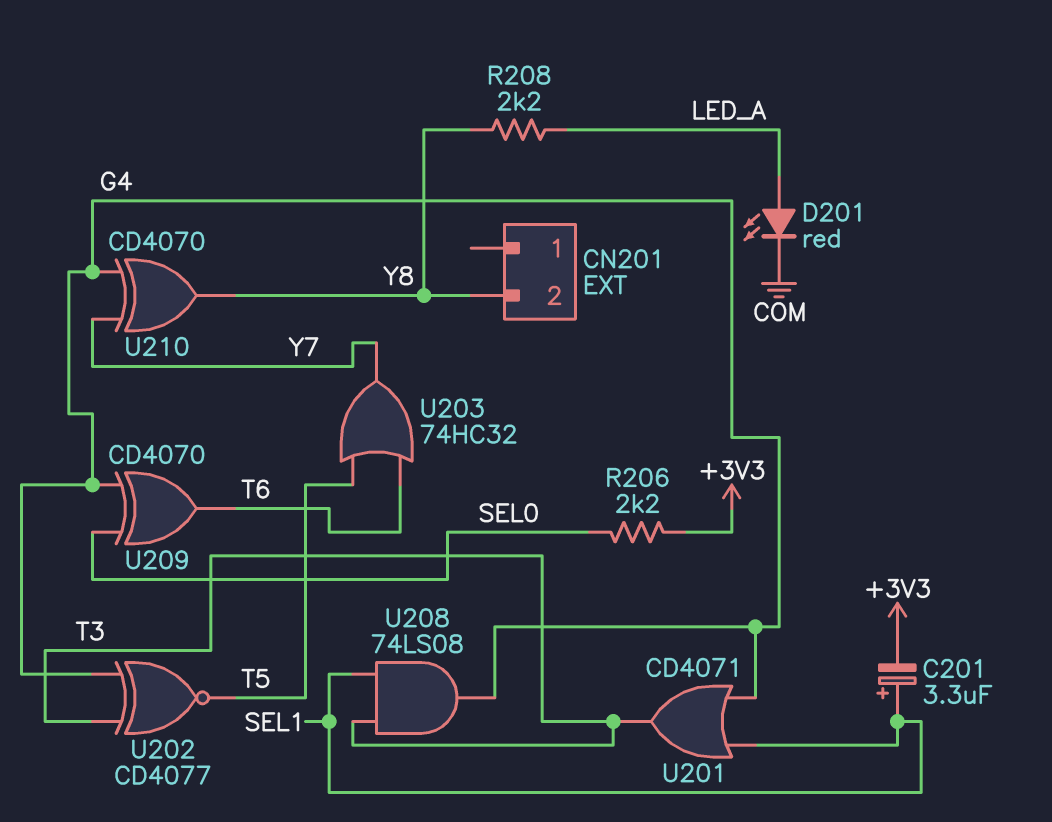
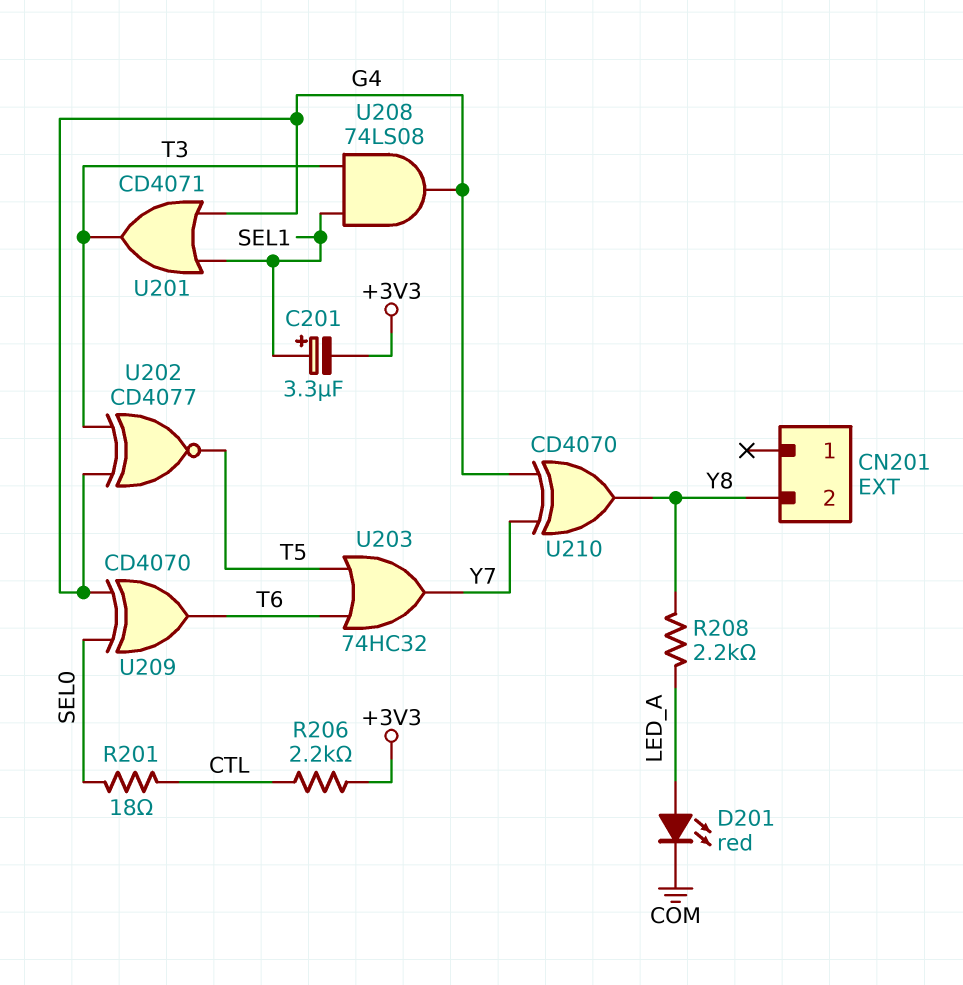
R201: none -> 18 (CTL, SEL0)
R206: 2.2k (+3V3, SEL0) -> 2.2k (+3V3, CTL)

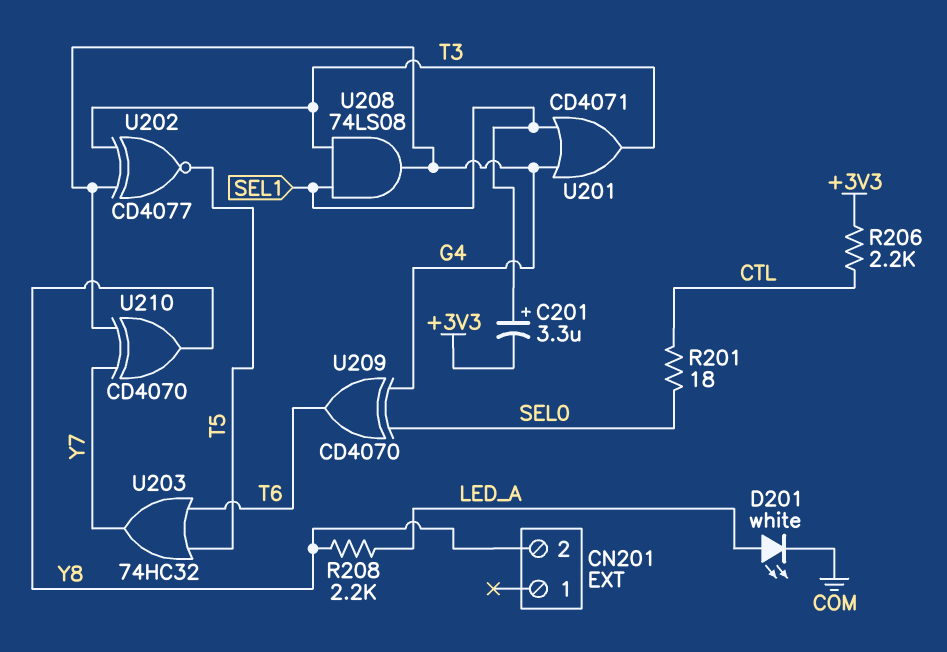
D201: LED red (A LED_A, K COM) -> LED white (A LED_A, K COM)

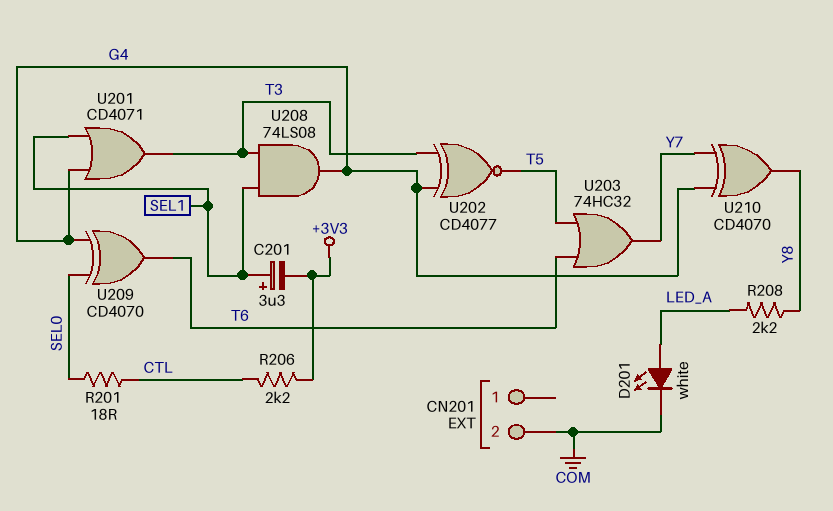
CN201 pin 2: Y8 -> COM

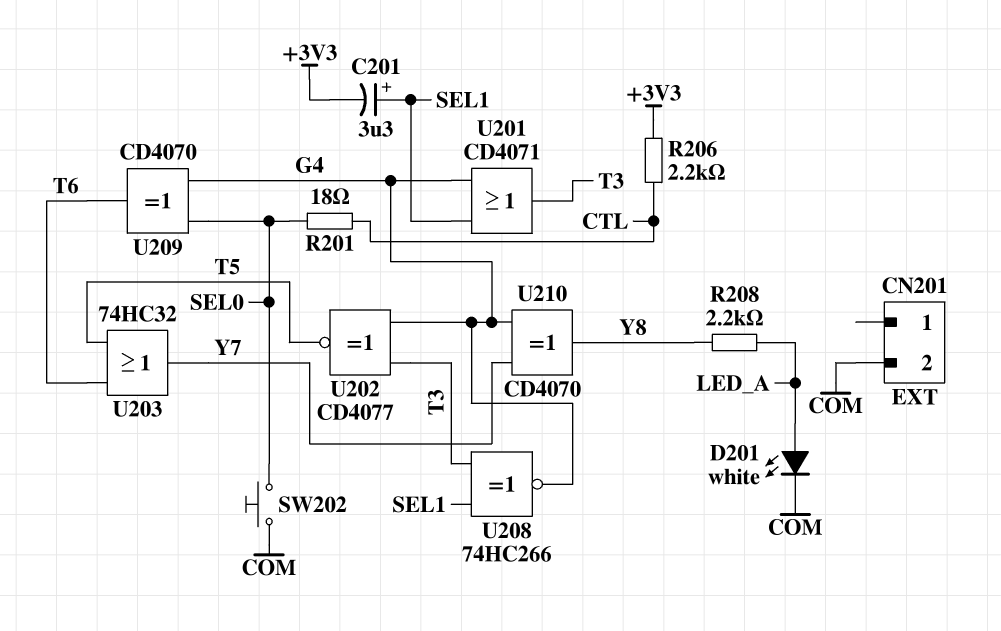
SW202: none -> button (COM, SEL0)
U208: AND 74LS08 (in SEL1, in T3, out G4) -> XNOR 74HC266 (in SEL1, in T3, out G4)

